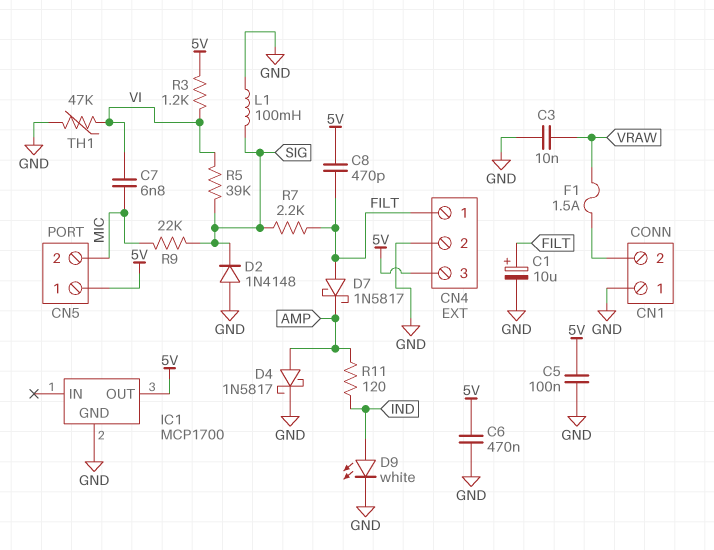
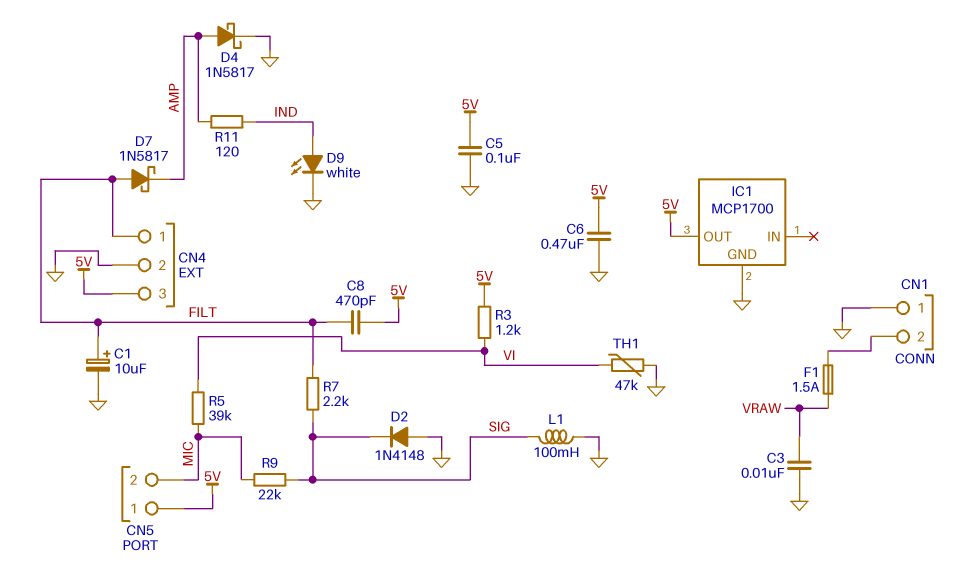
C7: 6.8nF (MIC, VI) -> none
R5: 39k (SIG, VI) -> 39k (MIC, VI)

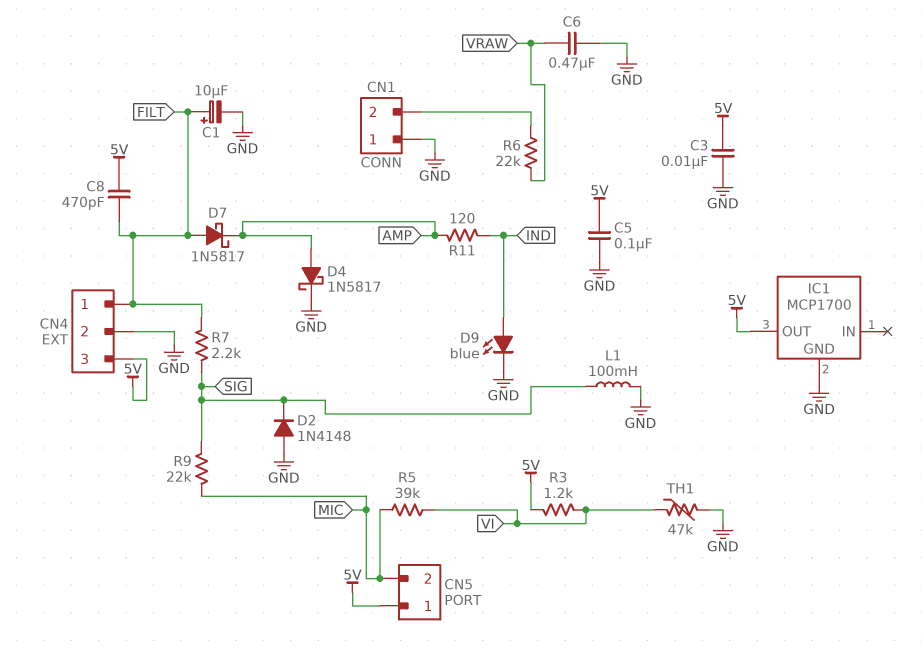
C3: 10nF (GND, VRAW) -> 10nF (5V, GND)
C6: 470nF (5V, GND) -> 470nF (GND, VRAW)
D9: LED white (A IND, K GND) -> LED blue (A IND, K GND)
F1: 1.5A (CN1/2, VRAW) -> none
R6: none -> 22k (CN1/2, VRAW)

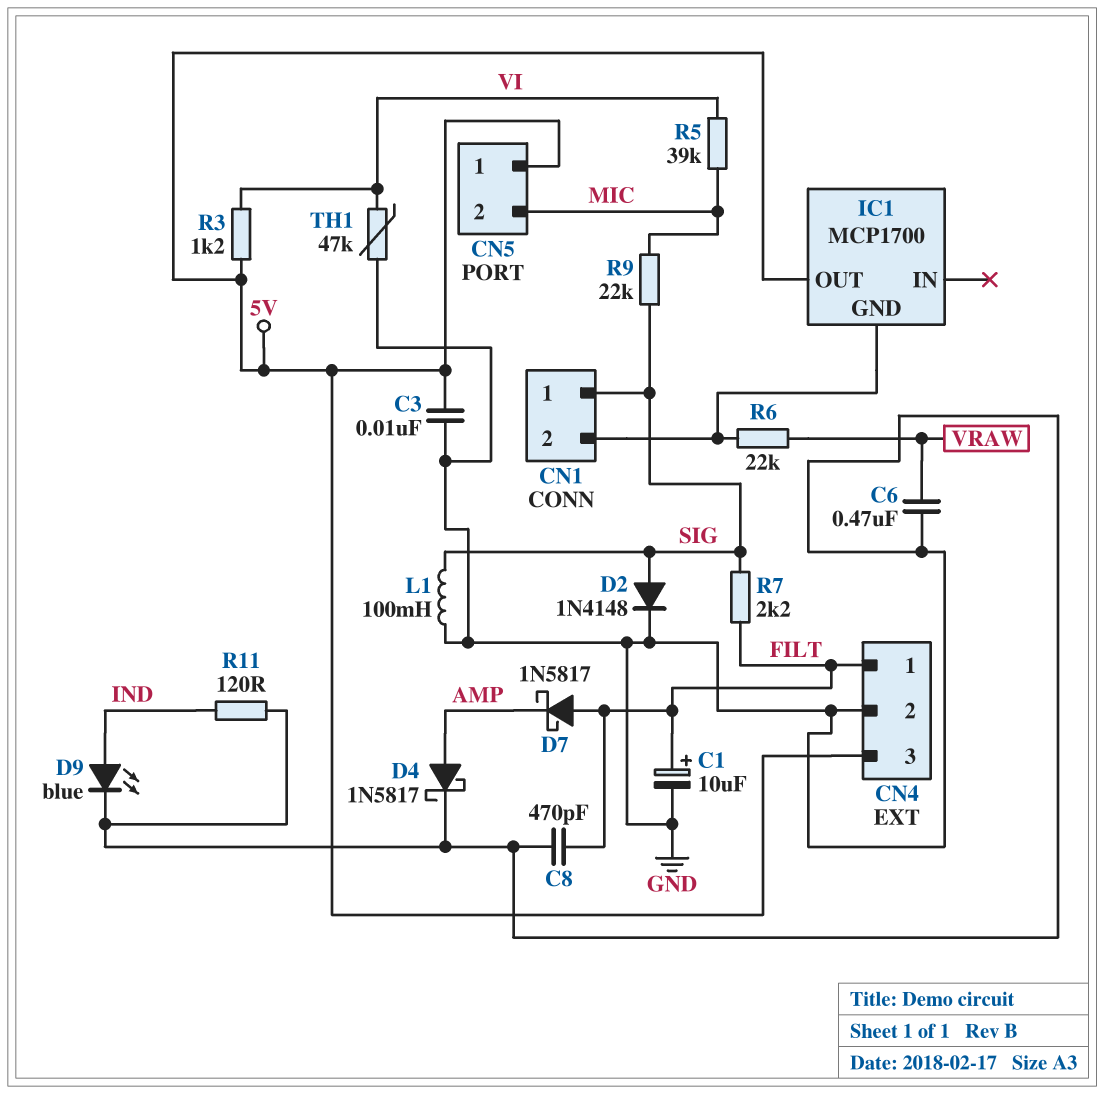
C5: 100nF (5V, GND) -> none
C8: 470pF (5V, FILT) -> 470pF (FILT, GND)
CN1 pin 1: GND -> SIG
D2: diode 1N4148 (A GND, K SIG) -> diode 1N4148 (A SIG, K GND)
IC1 pin GND: GND -> CN1/2
R11: 120 (AMP, IND) -> 120 (GND, IND)

